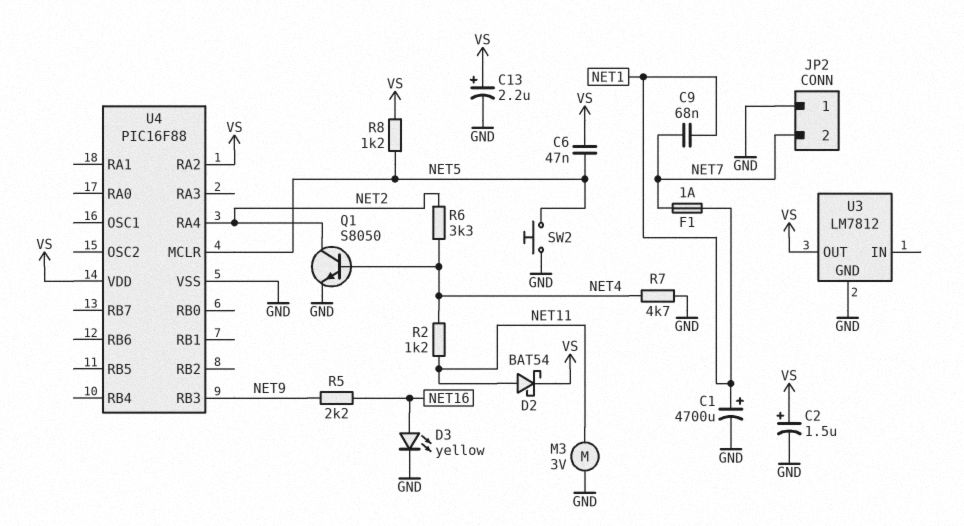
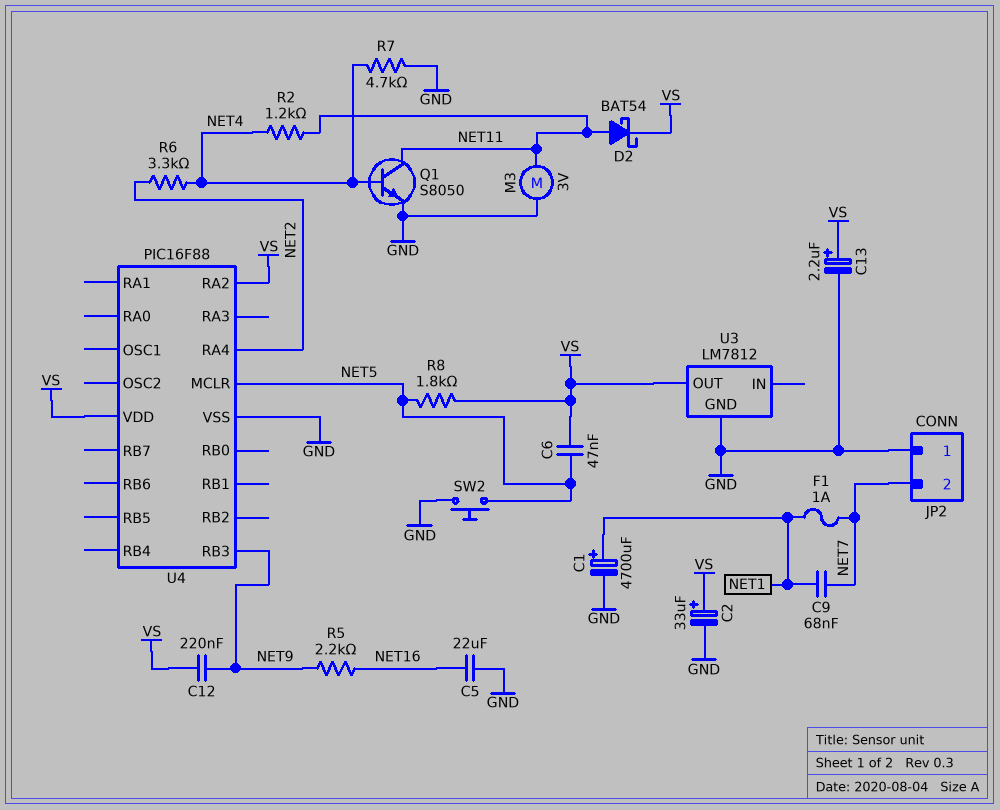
C2: 1.5uF (plus VS, minus GND) -> 33uF (plus VS, minus GND)
C5: none -> 22uF (GND, NET16)
C12: none -> 220nF (NET9, VS)
D3: LED yellow (A NET16, K GND) -> none
Q1: NPN S8050 (B NET4, C NET2, E GND) -> NPN S8050 (B NET4, C NET11, E GND)
R8: 1.2k (NET5, VS) -> 1.8k (NET5, VS)

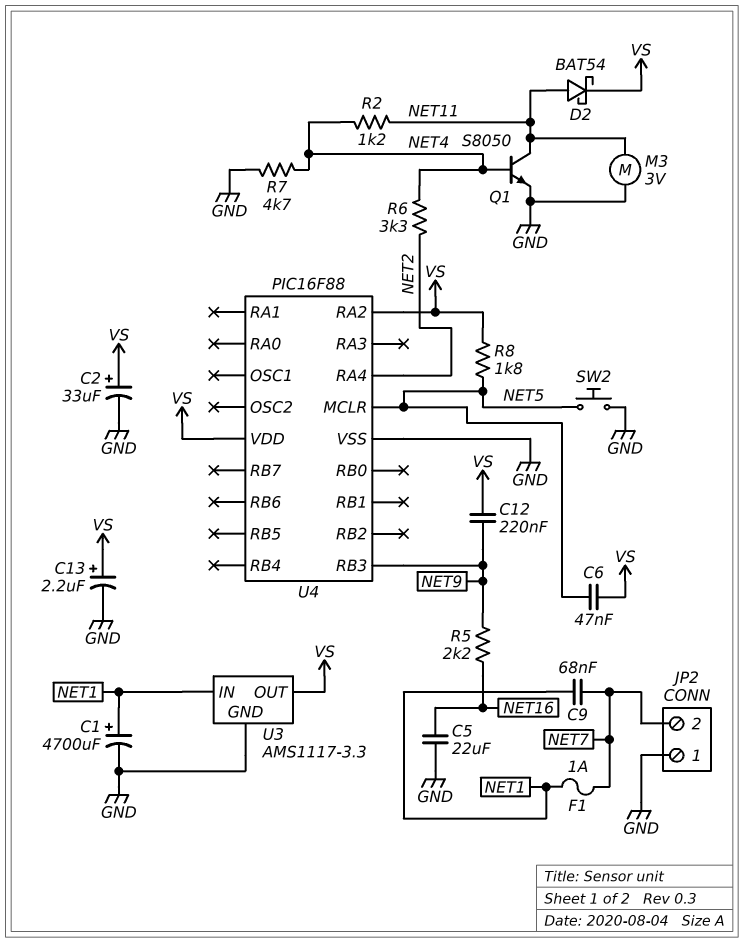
U3: LM7812 -> AMS1117-3.3
U3 pin IN: none -> NET1

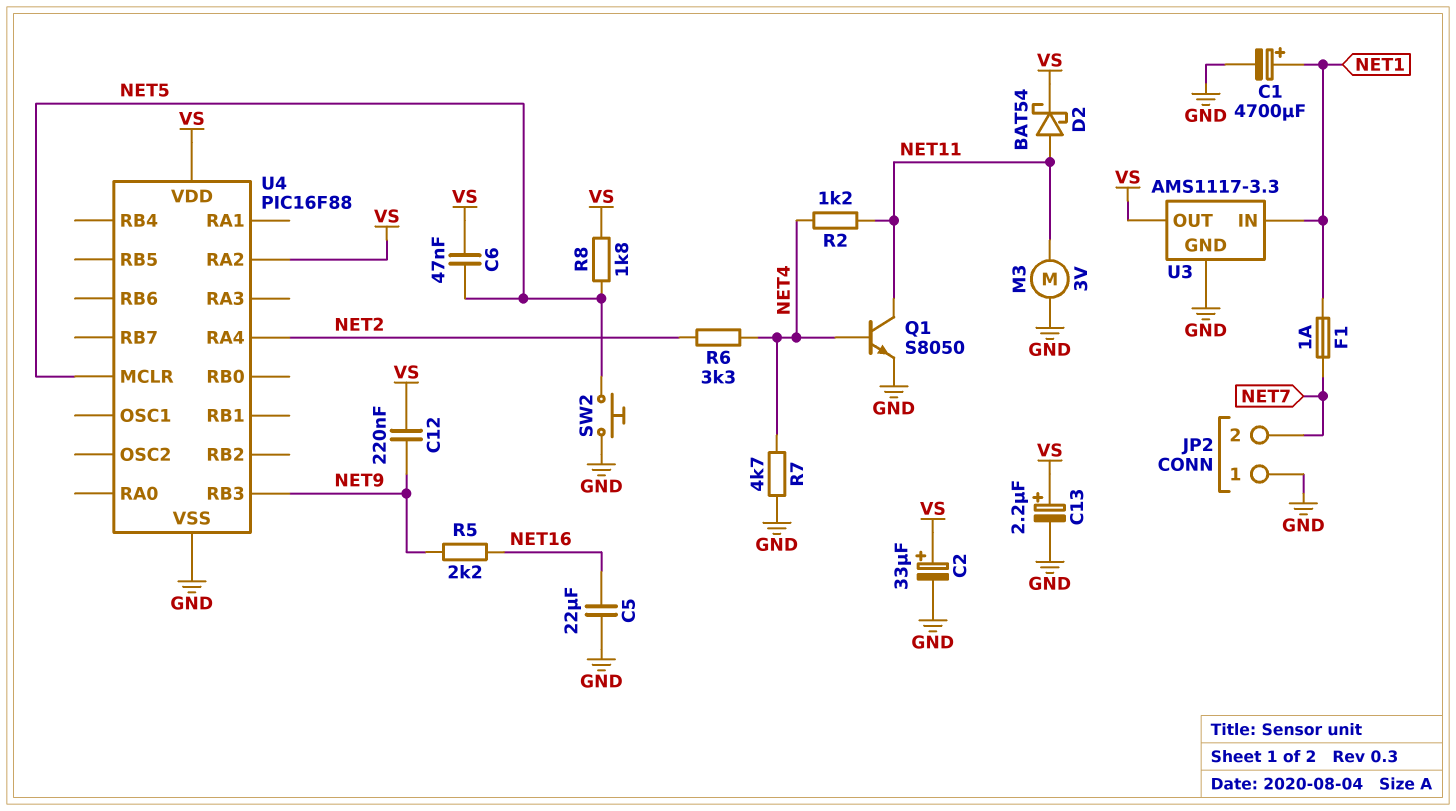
C9: 68nF (NET1, NET7) -> none

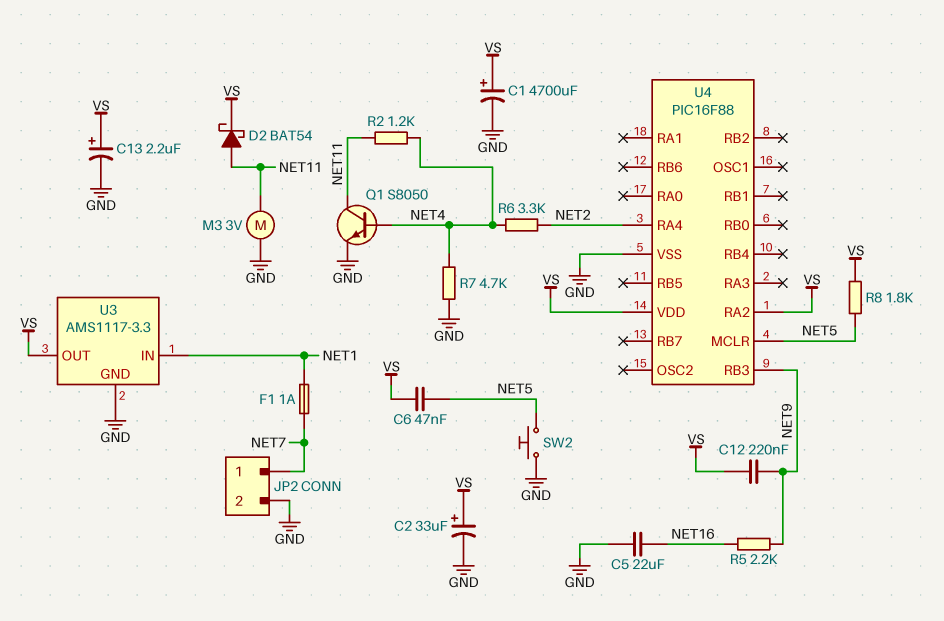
C1: 4700uF (plus NET1, minus GND) -> 4700uF (plus VS, minus GND)
JP2 pin 1: GND -> NET7
JP2 pin 2: NET7 -> GND

